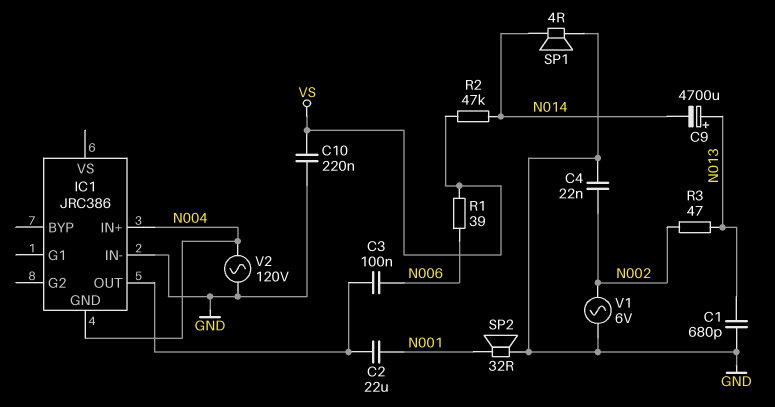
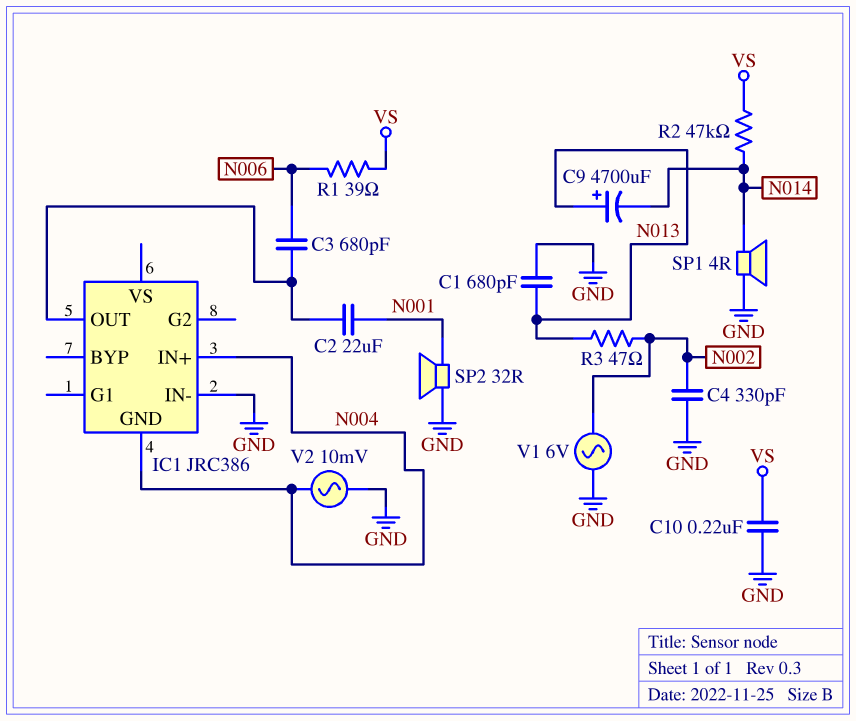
C3: 100nF (IC1/OUT, N006) -> 680pF (IC1/OUT, N006)
C4: 22nF (GND, N002) -> 330pF (GND, N002)
V2: AC 120V (GND, N004) -> AC 10mV (GND, N004)

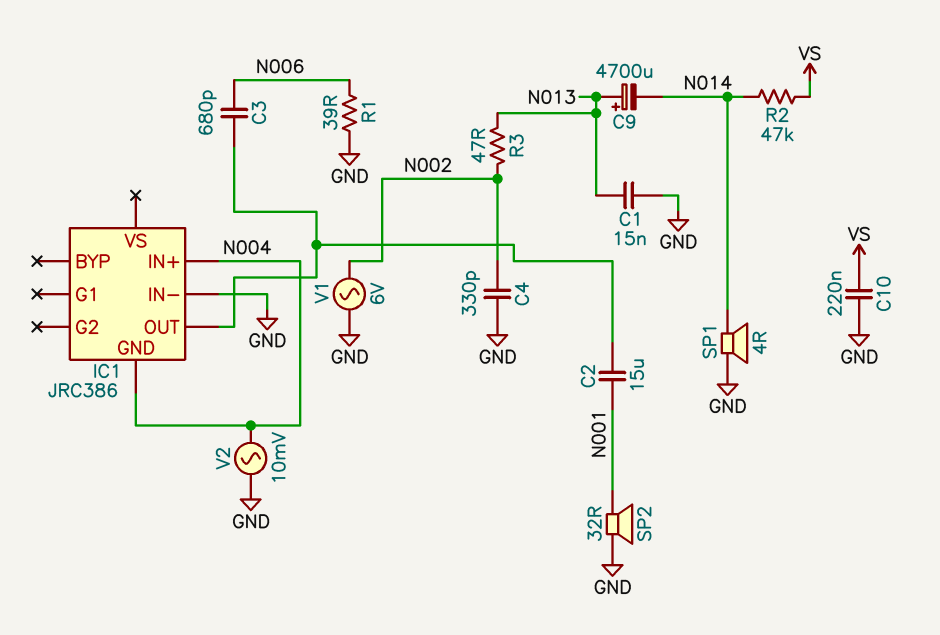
C1: 680pF (GND, N013) -> 15nF (GND, N013)
C2: 22uF (IC1/OUT, N001) -> 15uF (IC1/OUT, N001)
R1: 39 (N006, VS) -> 39 (GND, N006)

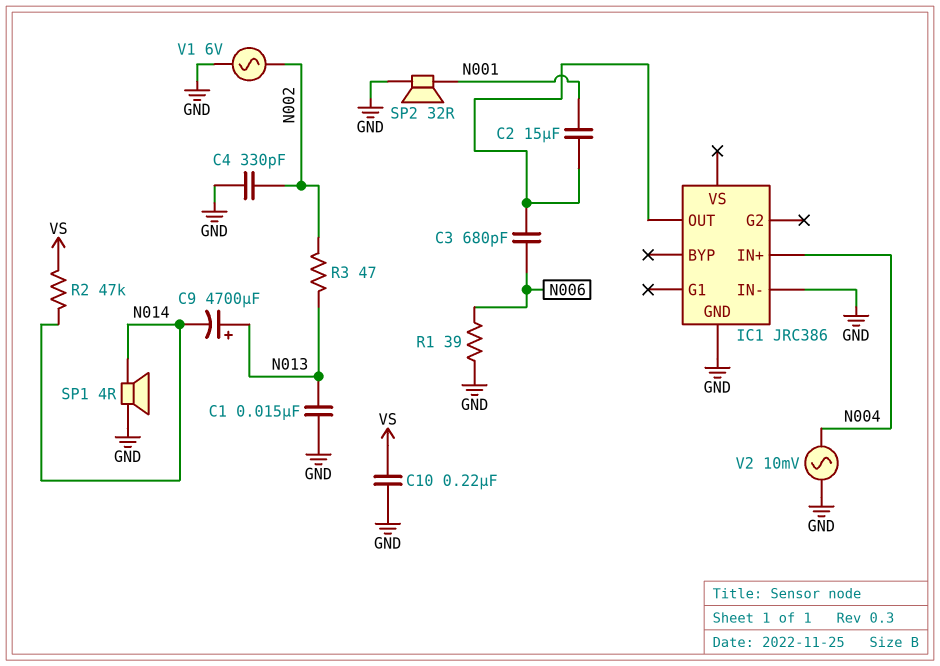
IC1 pin GND: N004 -> GND

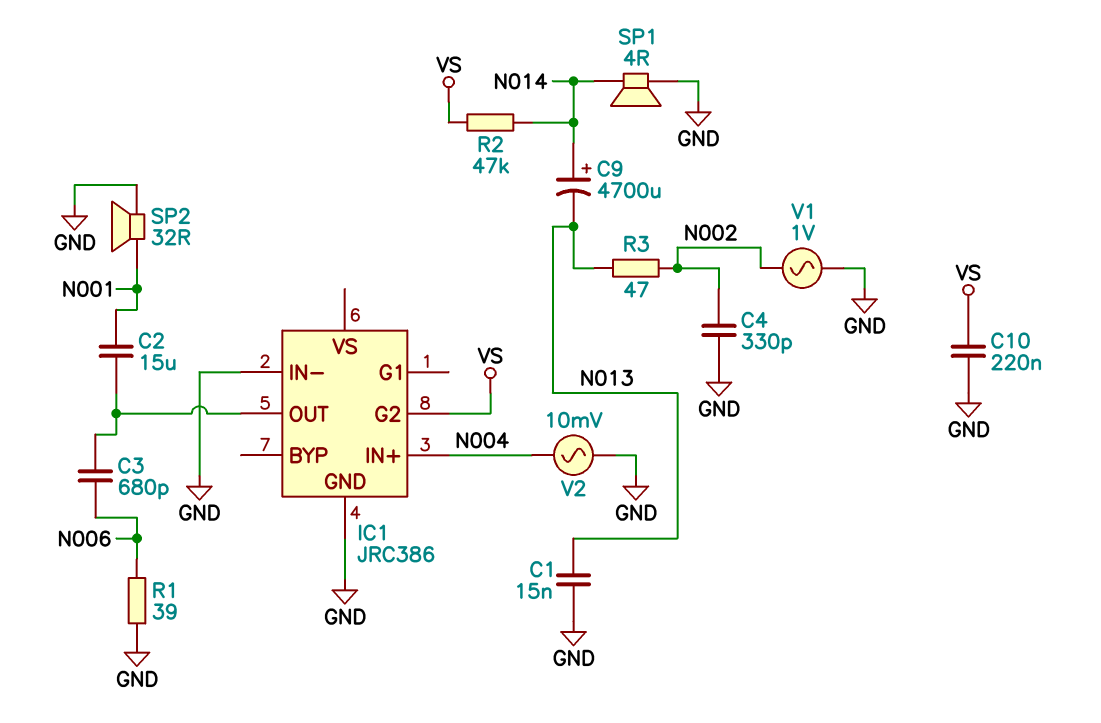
C9: 4700uF (plus N013, minus N014) -> 4700uF (plus N014, minus N013)
IC1 pin G2: none -> VS
V1: AC 6V (GND, N002) -> AC 1V (GND, N002)

